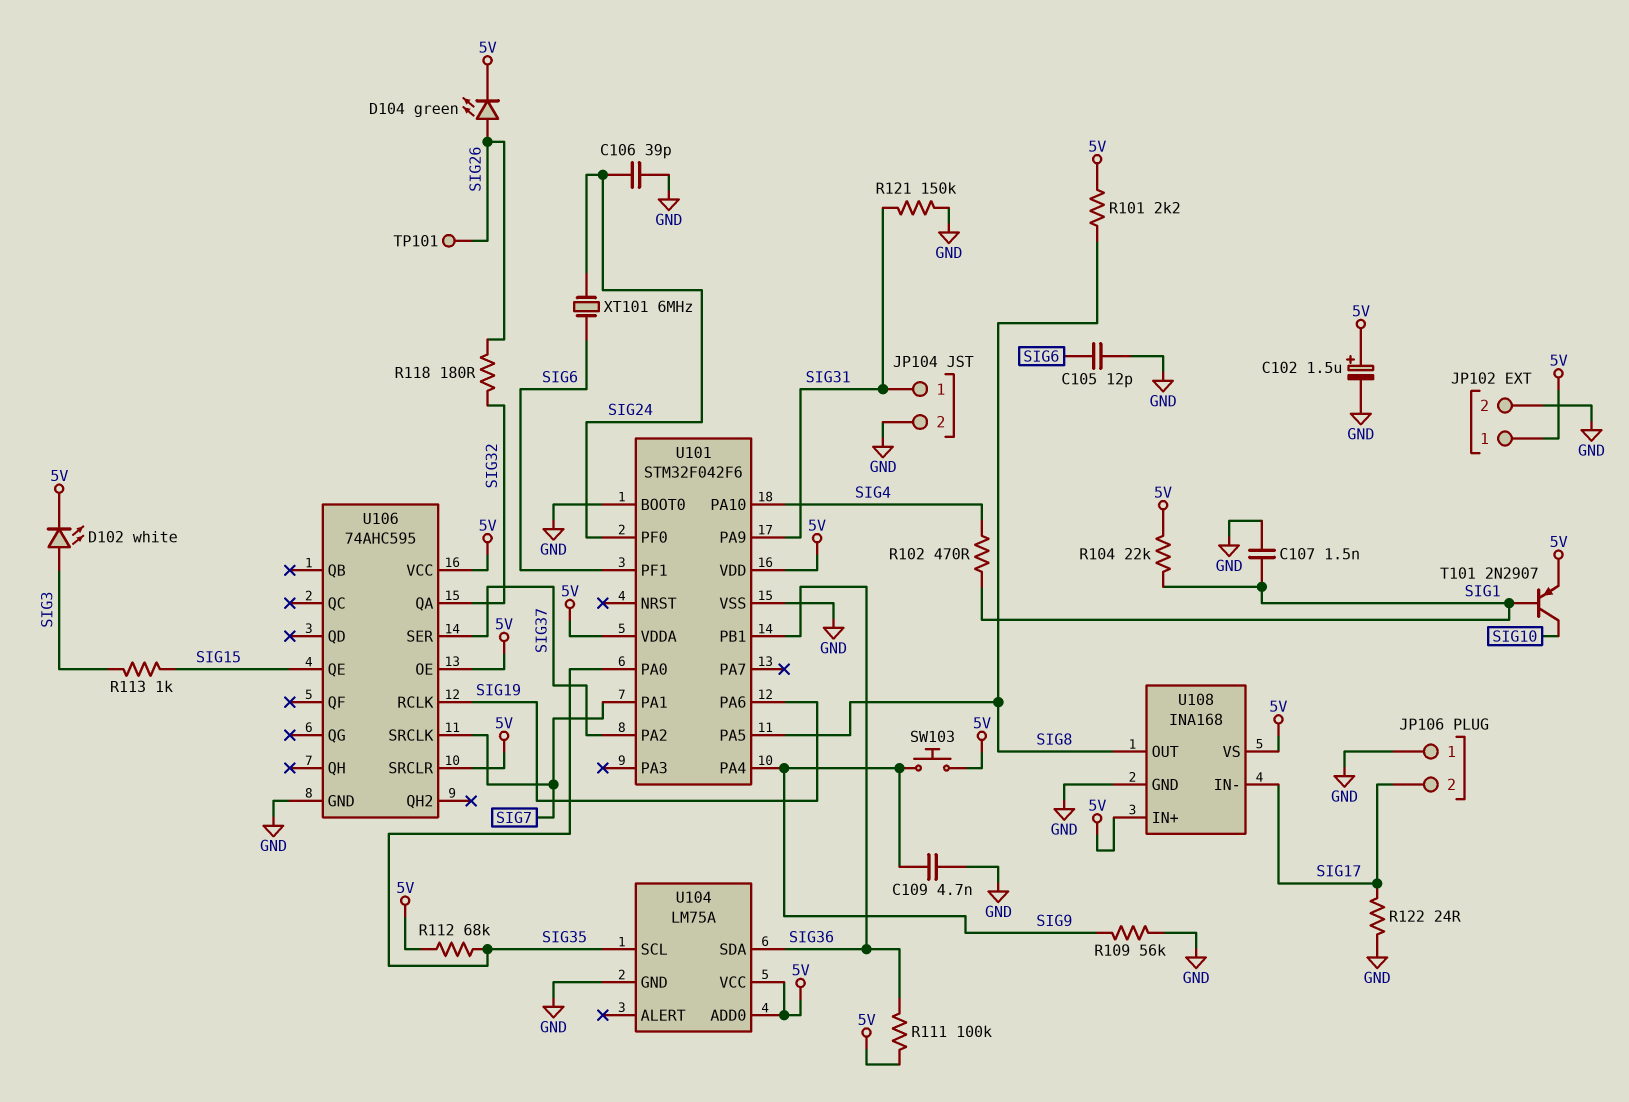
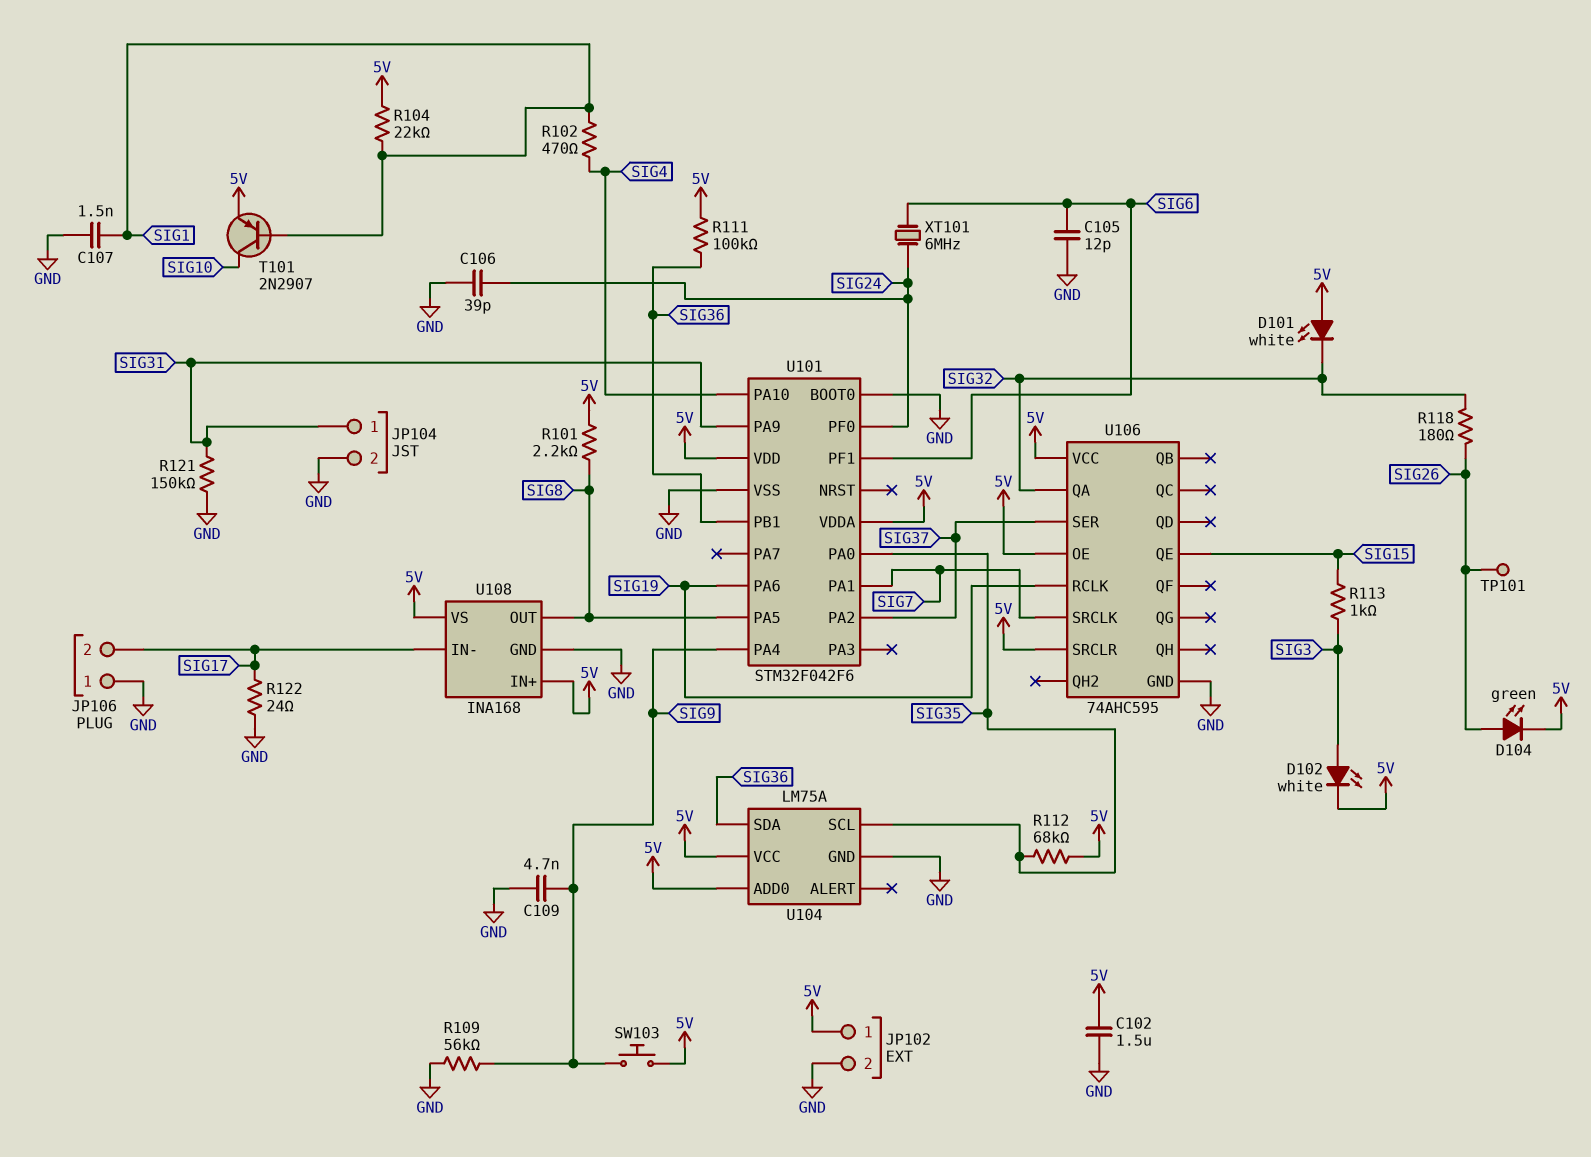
C102: 1.5uF (plus 5V, minus GND) -> 1.5uF (5V, GND)
D101: none -> LED white (A 5V, K SIG32)

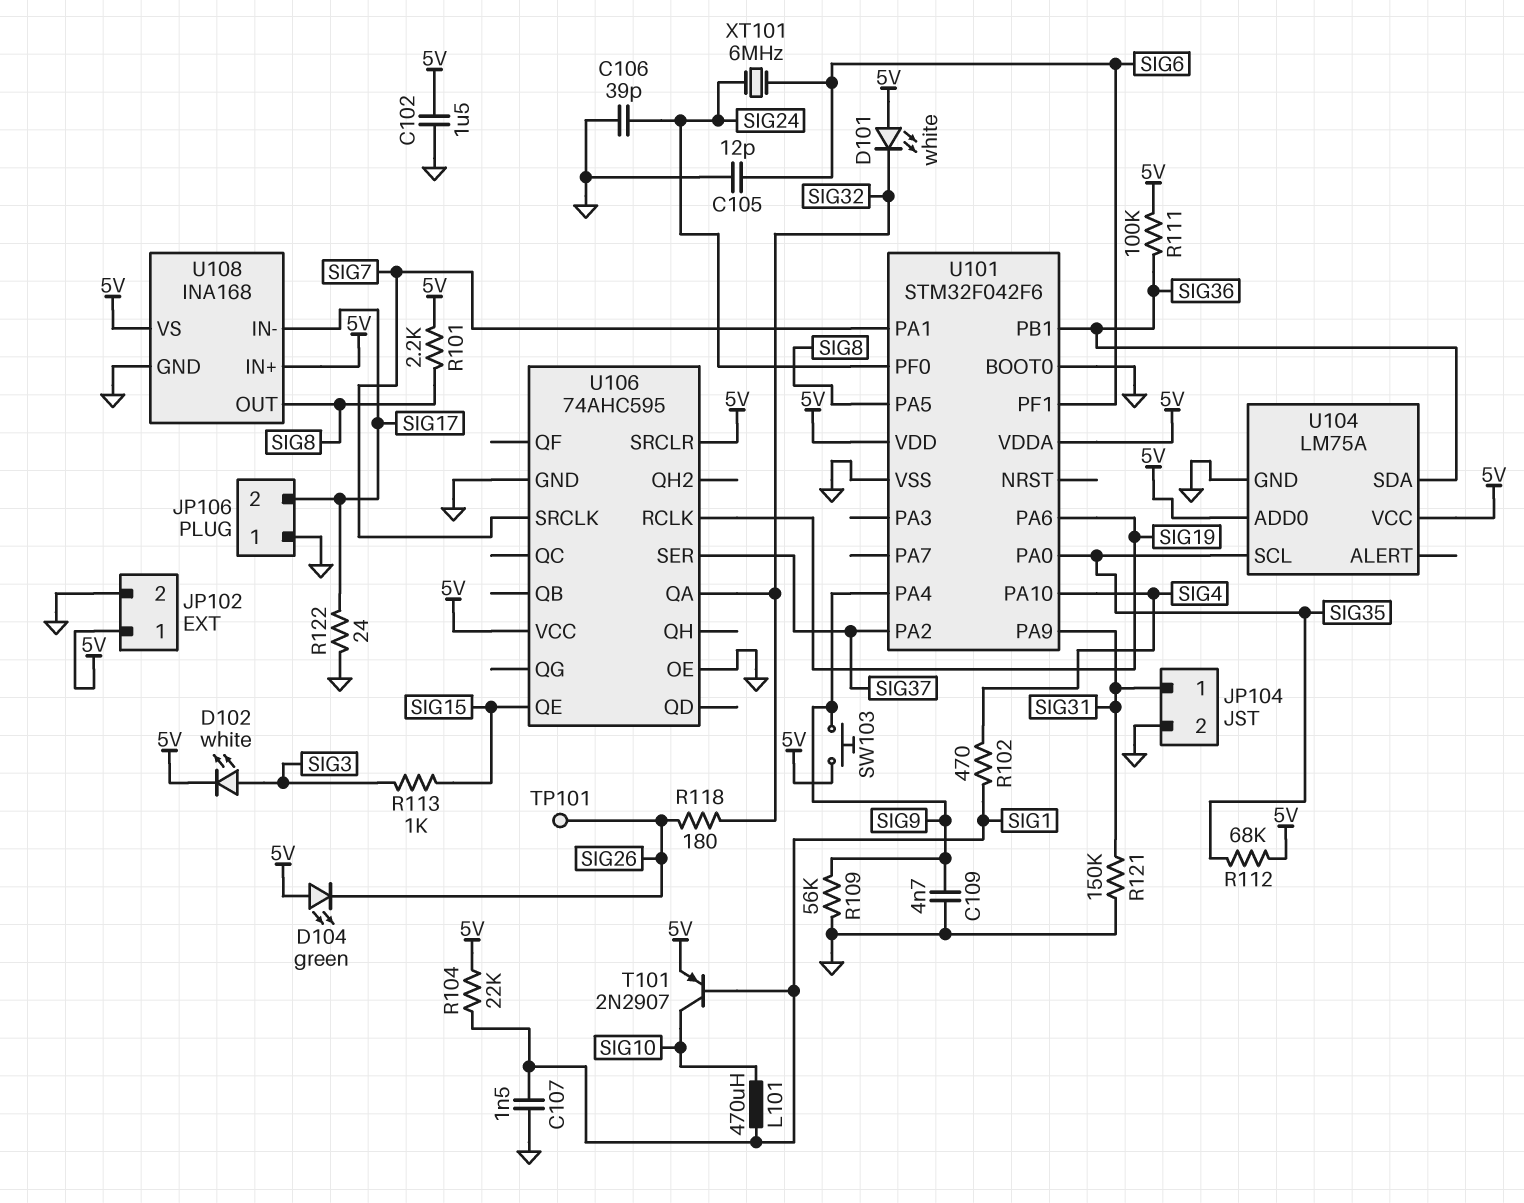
D104: LED green (A SIG26, K 5V) -> LED green (A 5V, K SIG26)
L101: none -> 470uH (SIG1, SIG10)
U106 pin OE: 5V -> GND

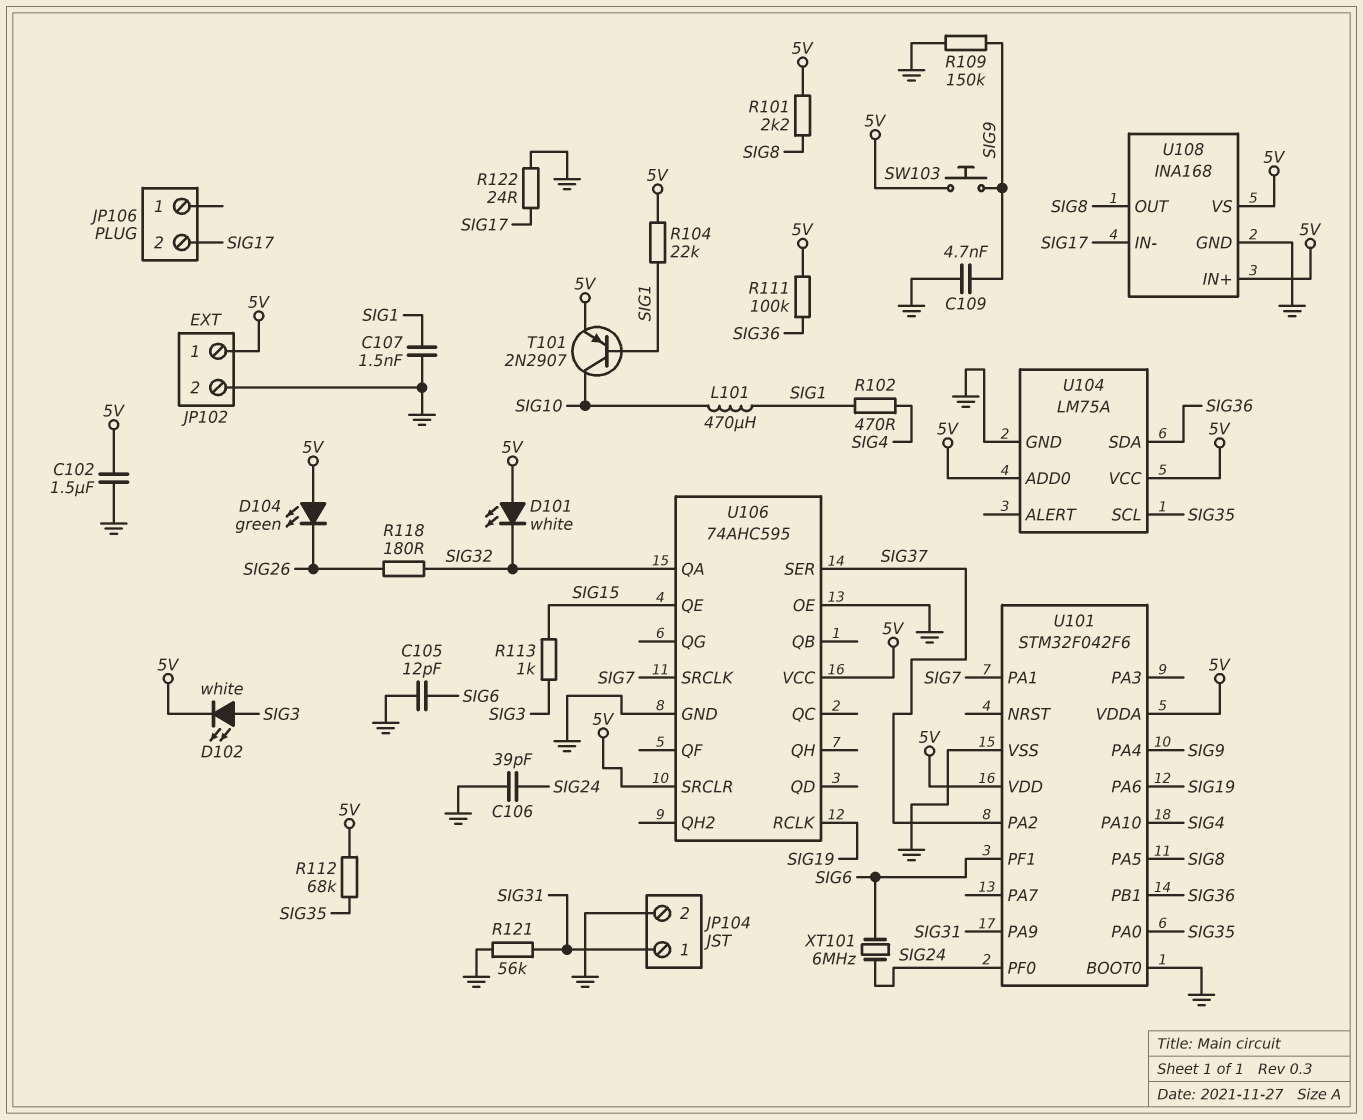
JP106 pin 1: GND -> none
R109: 56k (GND, SIG9) -> 150k (GND, SIG9)
R121: 150k (GND, SIG31) -> 56k (GND, SIG31)
TP101: test point (SIG26) -> none

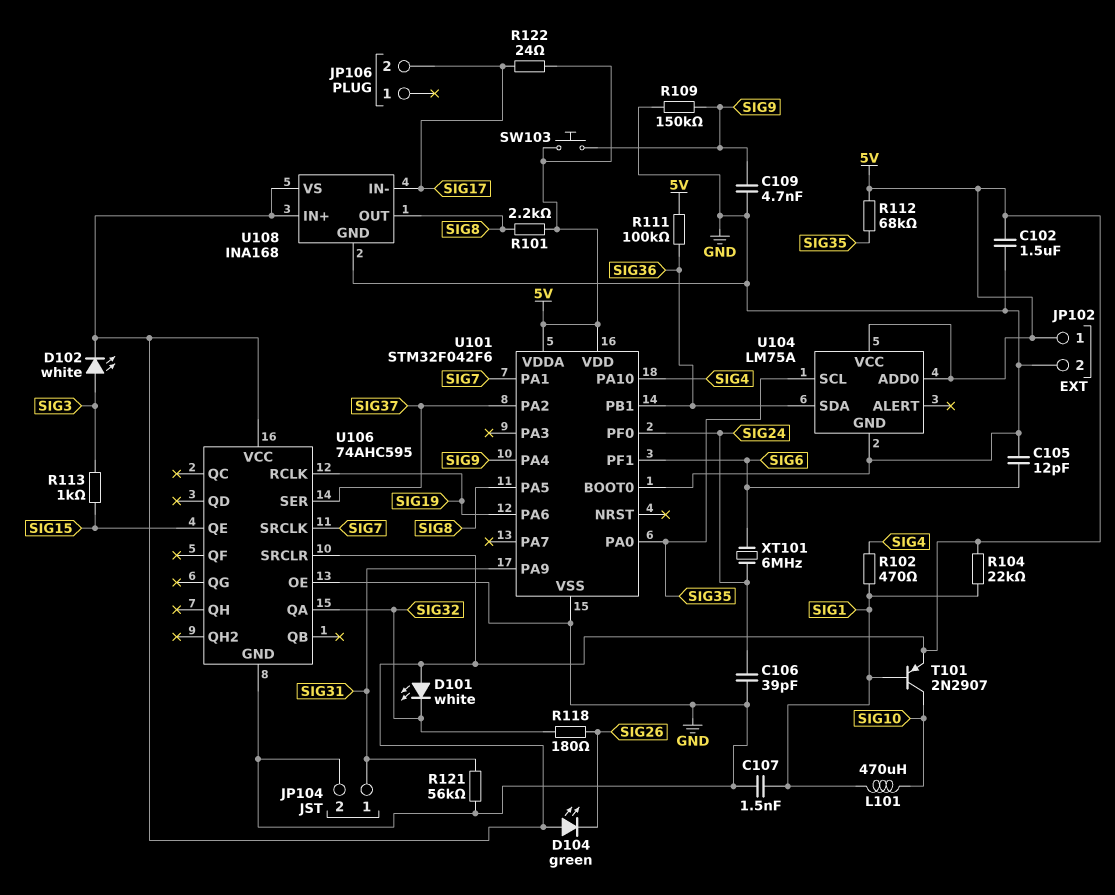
R122: 24 (GND, SIG17) -> 24 (5V, SIG17)

